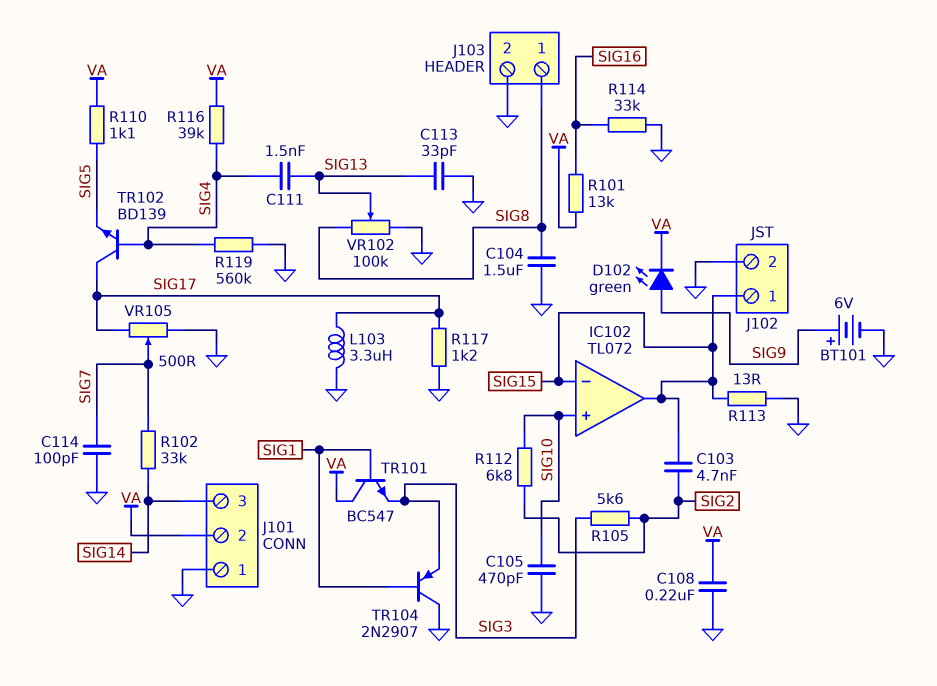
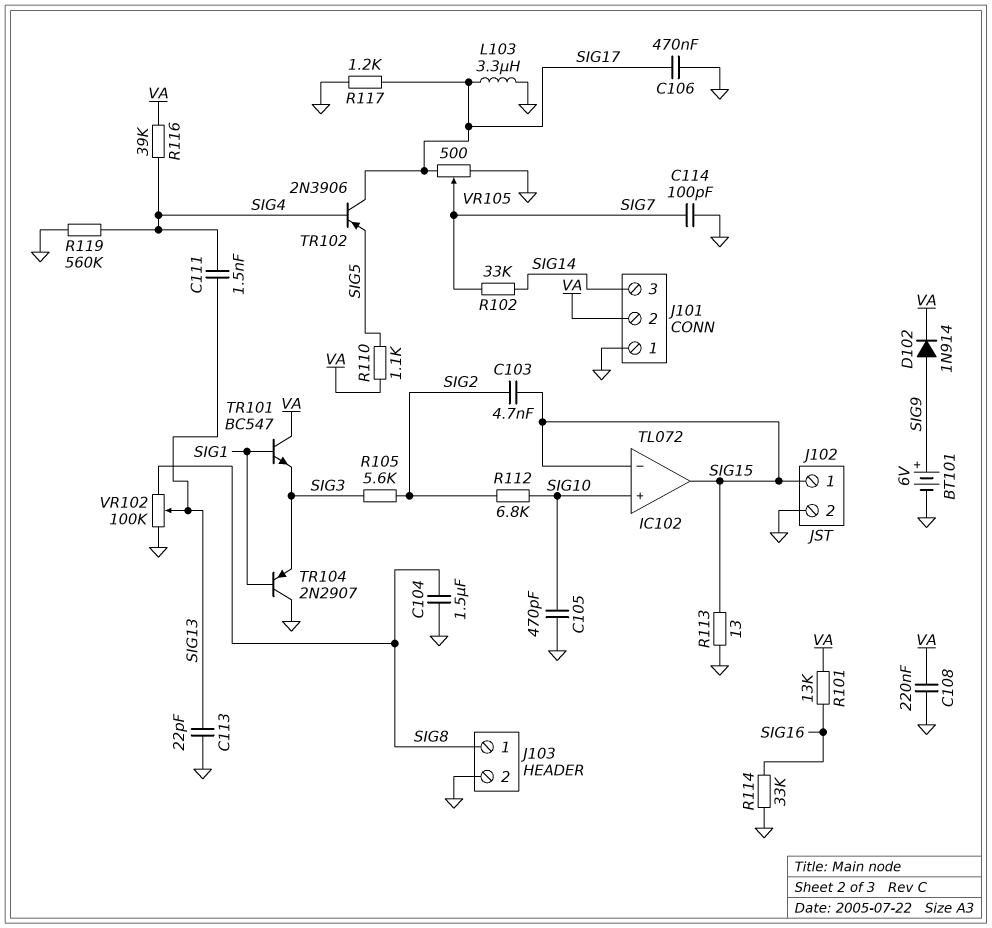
C106: none -> 470nF (GND, SIG17)
C113: 33pF (GND, SIG13) -> 22pF (GND, SIG13)
D102: LED green (A SIG9, K VA) -> diode 1N914 (A SIG9, K VA)
TR102: NPN BD139 (B SIG4, C SIG17, E SIG5) -> PNP 2N3906 (B SIG4, C SIG17, E SIG5)

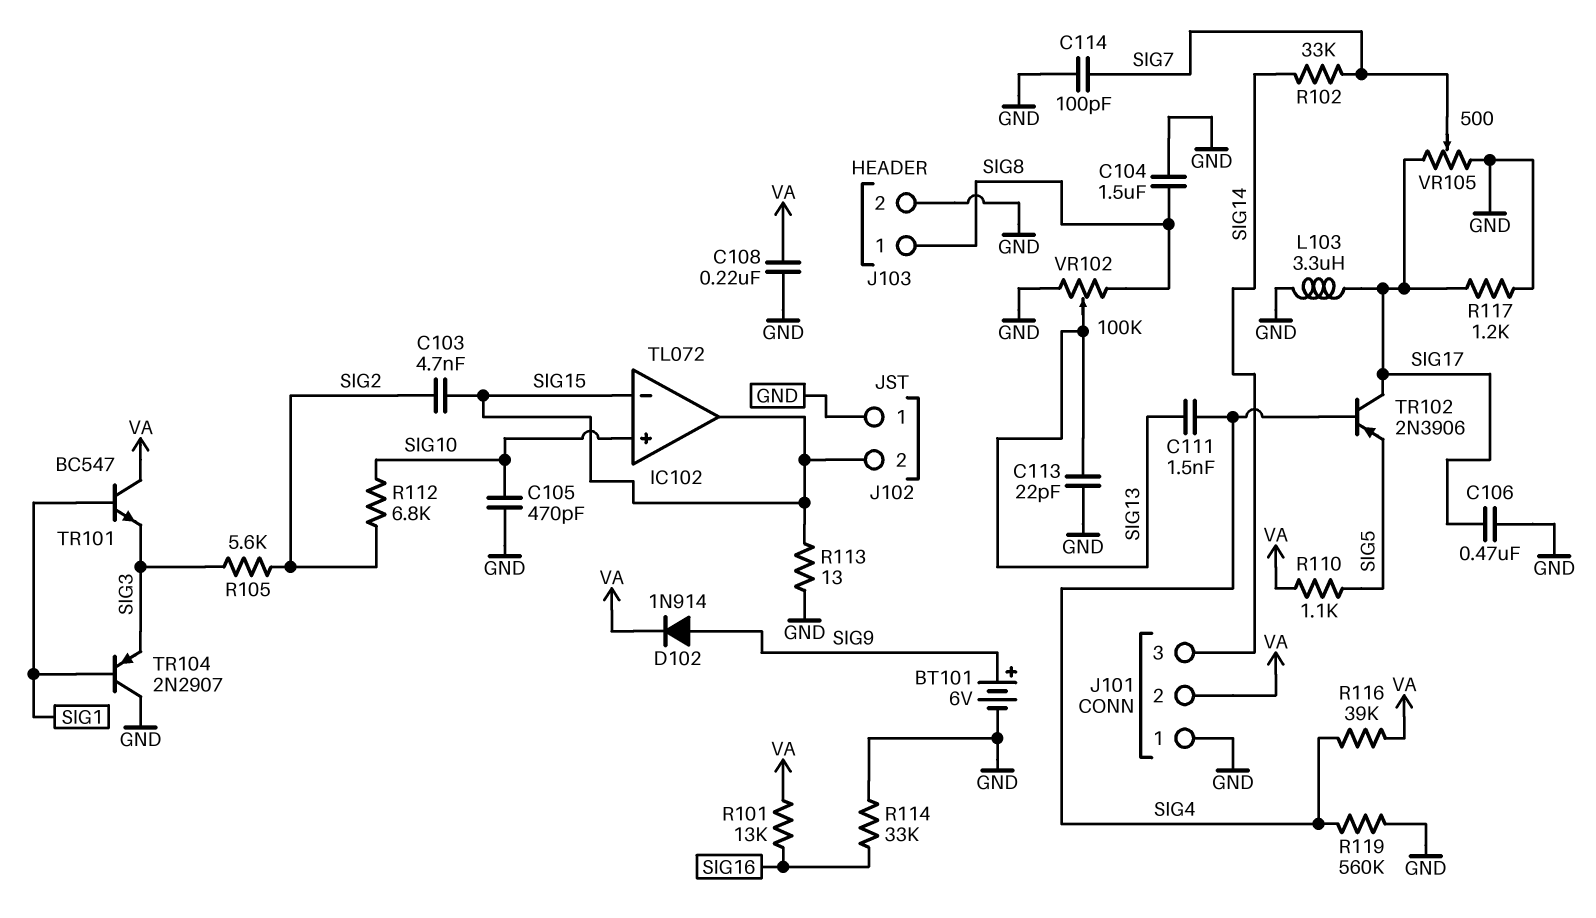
J102 pin 1: SIG15 -> GND
J102 pin 2: GND -> SIG15

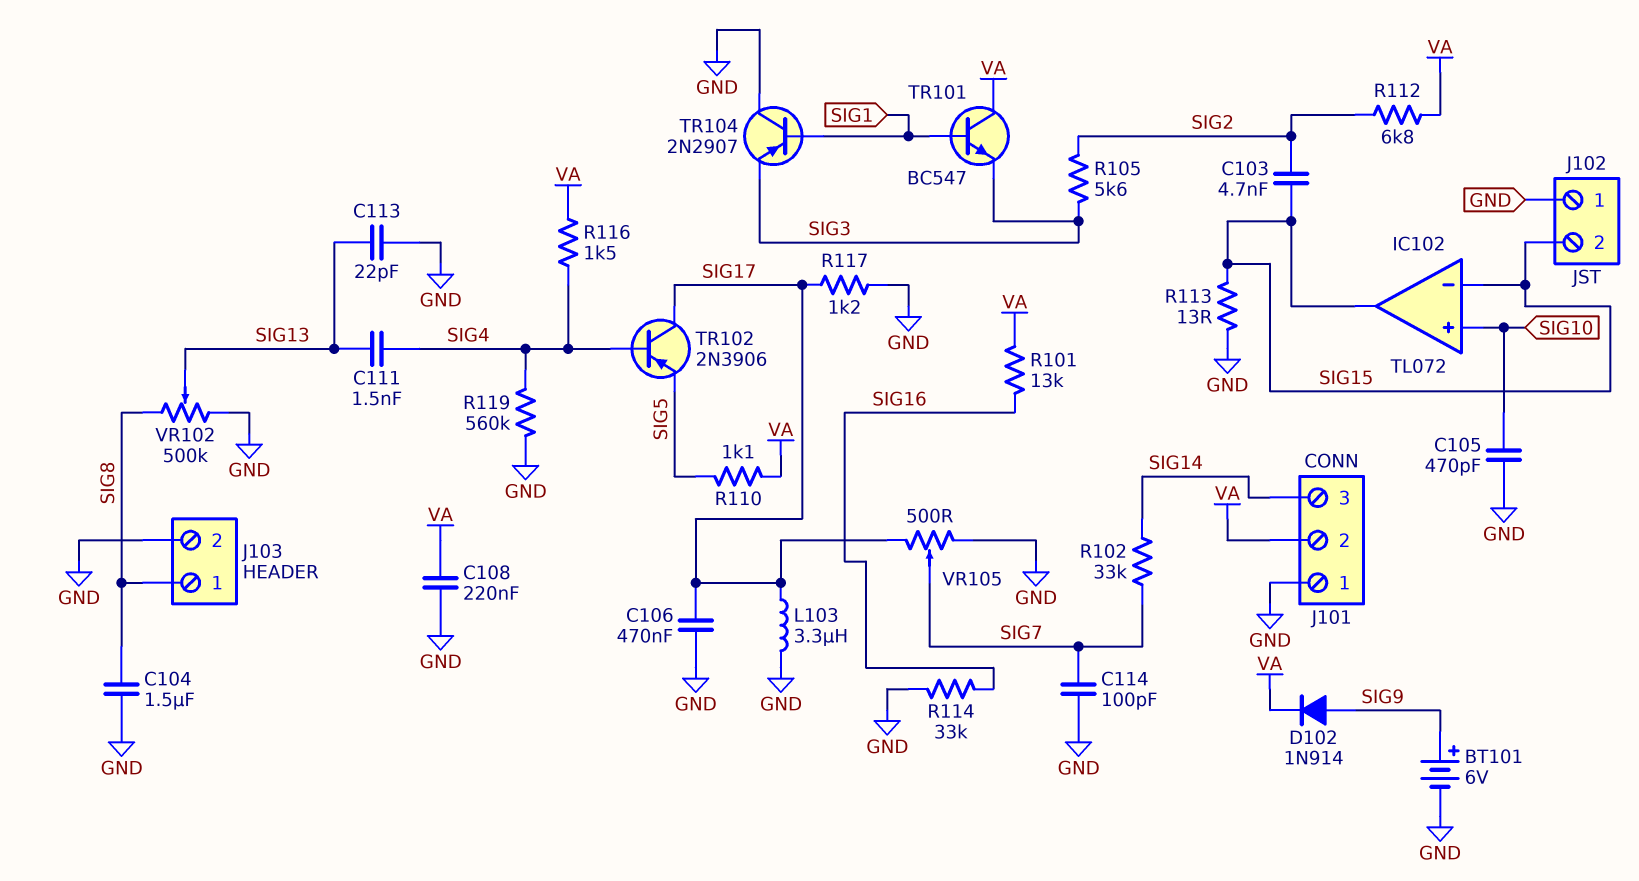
R112: 6.8k (SIG2, SIG10) -> 6.8k (SIG2, VA)
R116: 39k (SIG4, VA) -> 1.5k (SIG4, VA)
VR102: 100k (GND, SIG8, wiper SIG13) -> 500k (GND, SIG8, wiper SIG13)

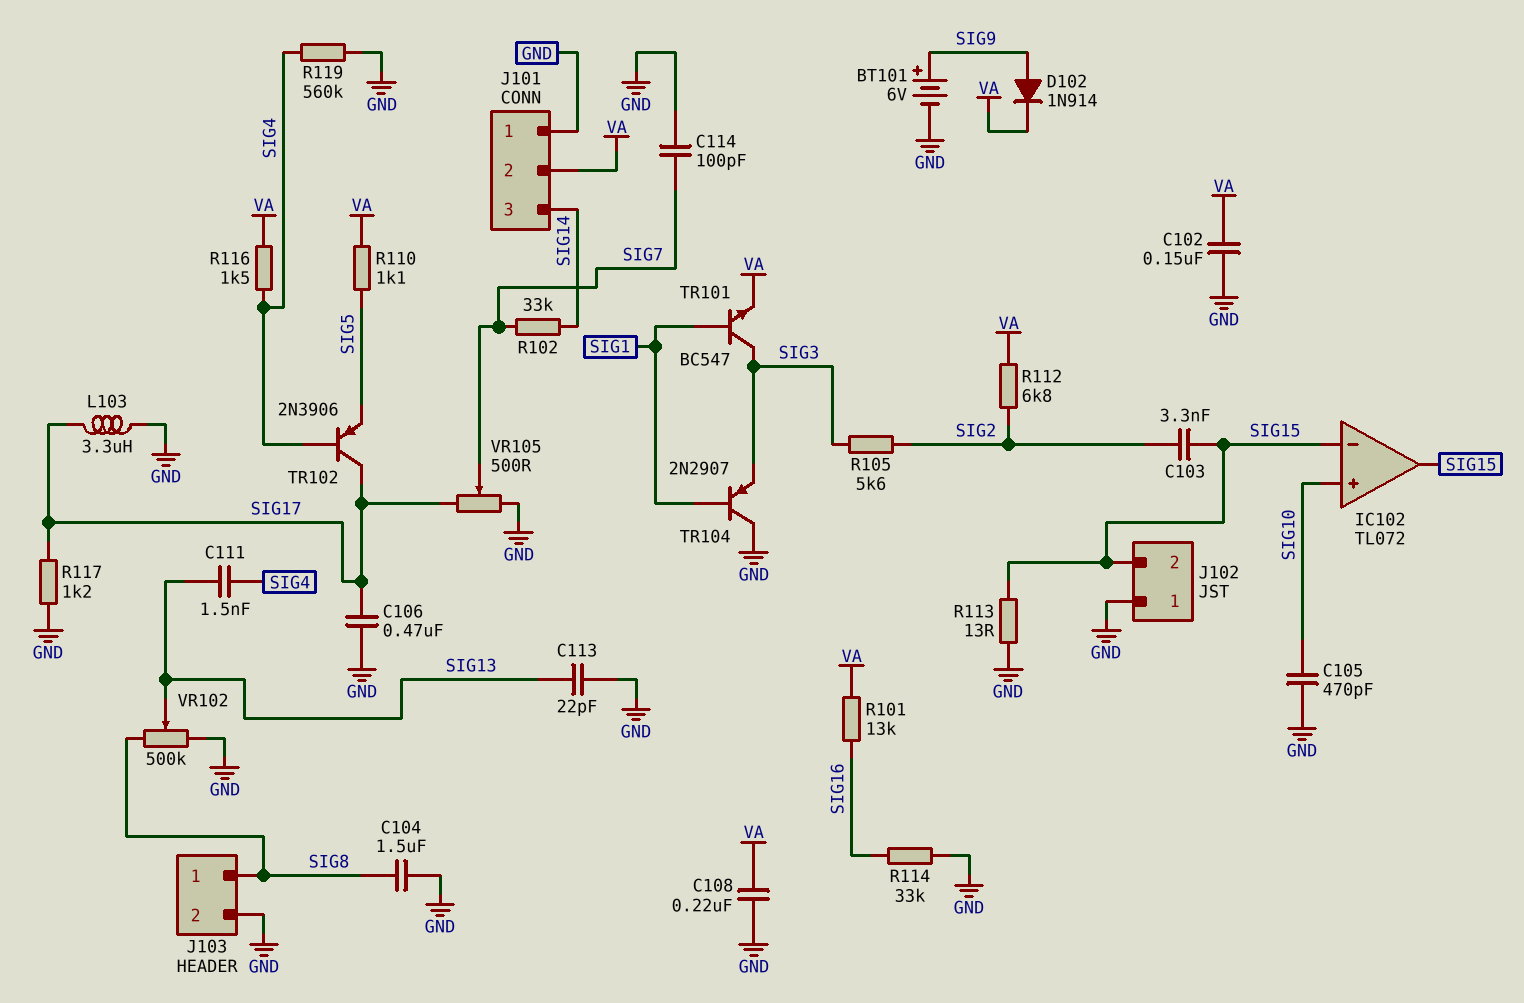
C102: none -> 150nF (GND, VA)
C103: 4.7nF (SIG2, SIG15) -> 3.3nF (SIG2, SIG15)
TR101: NPN BC547 (B SIG1, C VA, E SIG3) -> NPN BC547 (B SIG1, C SIG3, E VA)

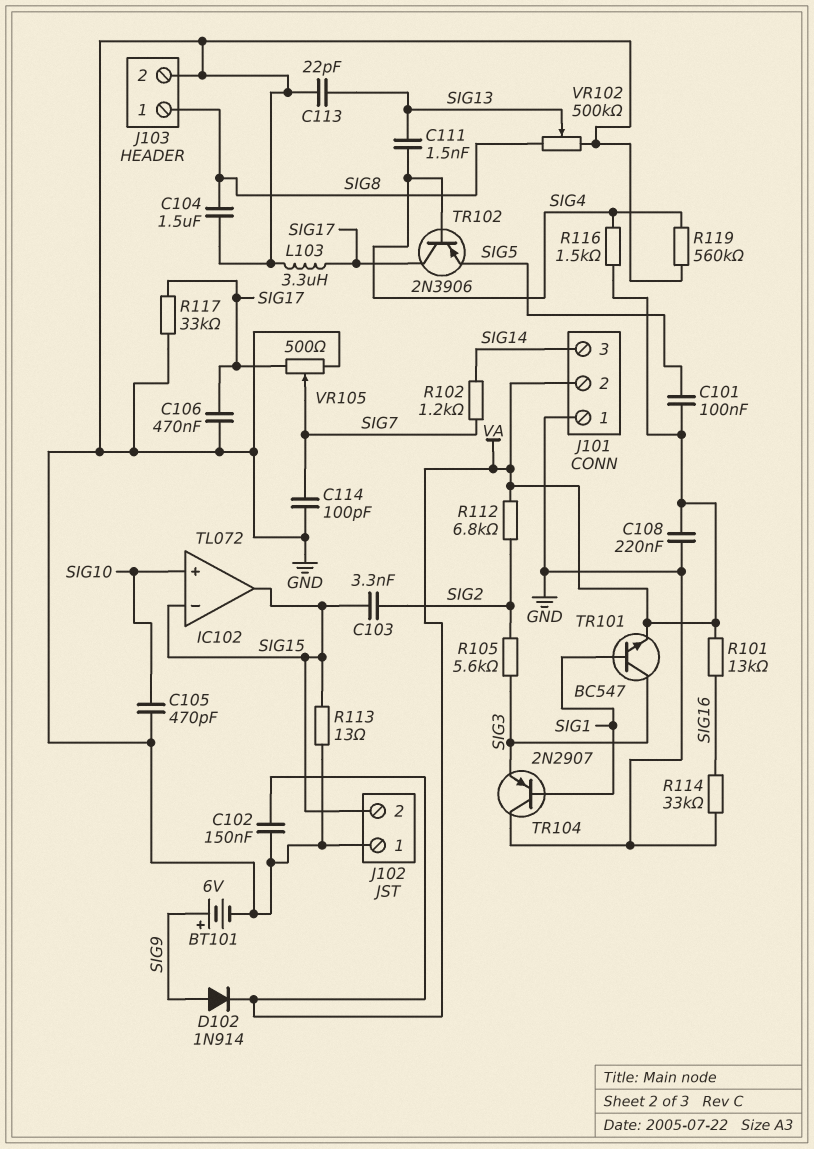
C101: none -> 100nF (SIG5, VA)
R102: 33k (SIG7, SIG14) -> 1.2k (SIG7, SIG14)
R110: 1.1k (SIG5, VA) -> none
R117: 1.2k (GND, SIG17) -> 33k (GND, SIG17)

